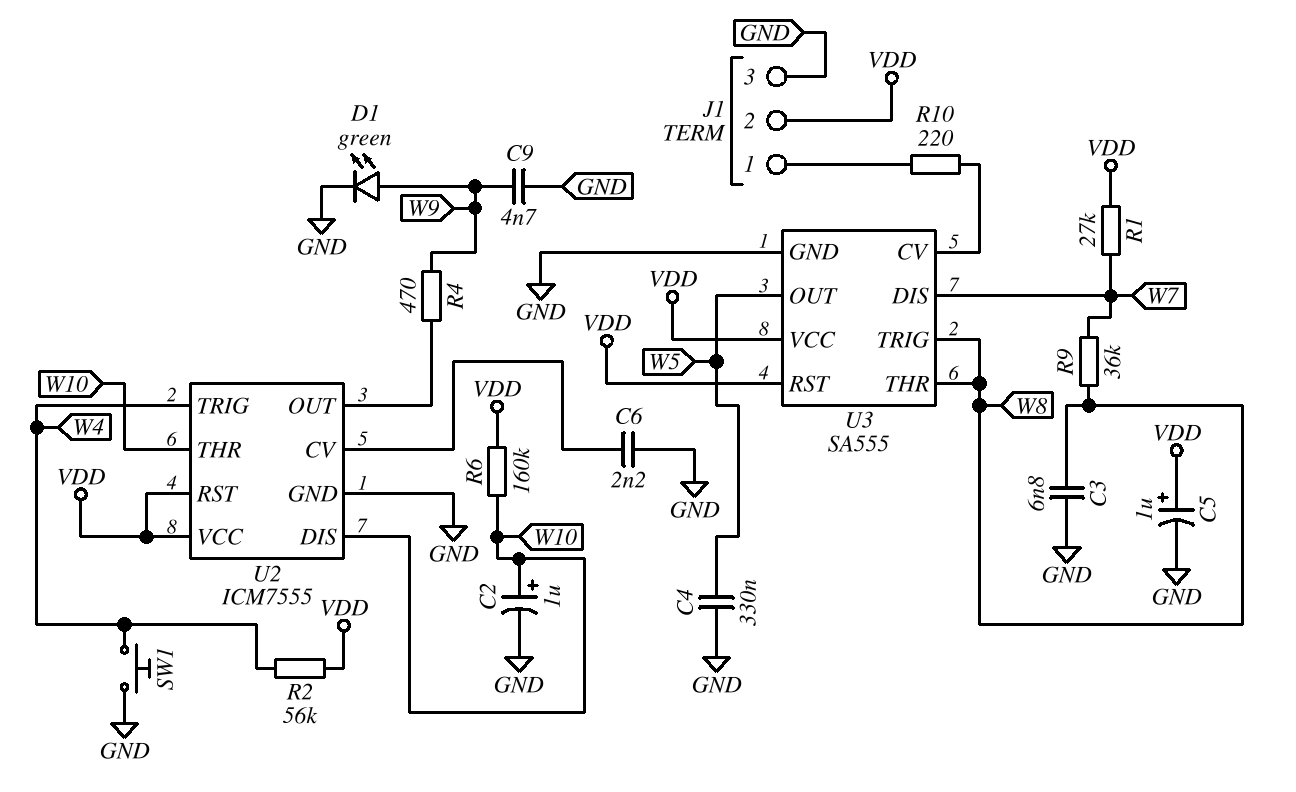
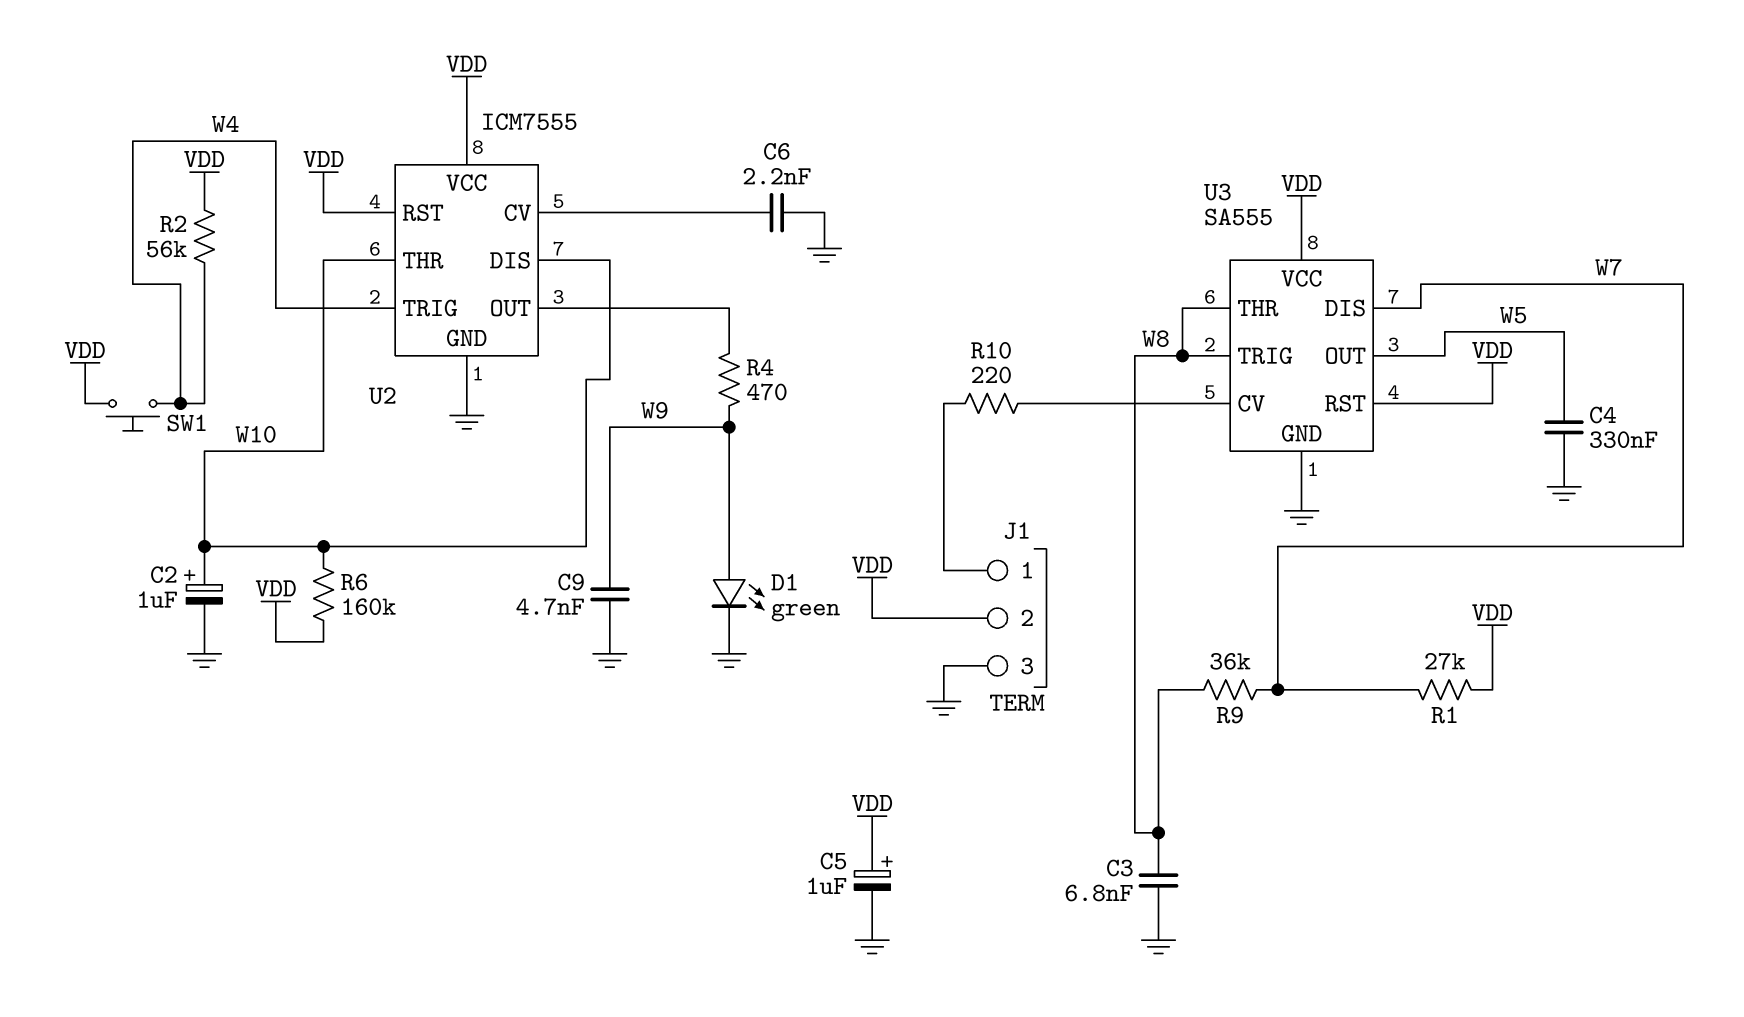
SW1: button (GND, W4) -> button (VDD, W4)

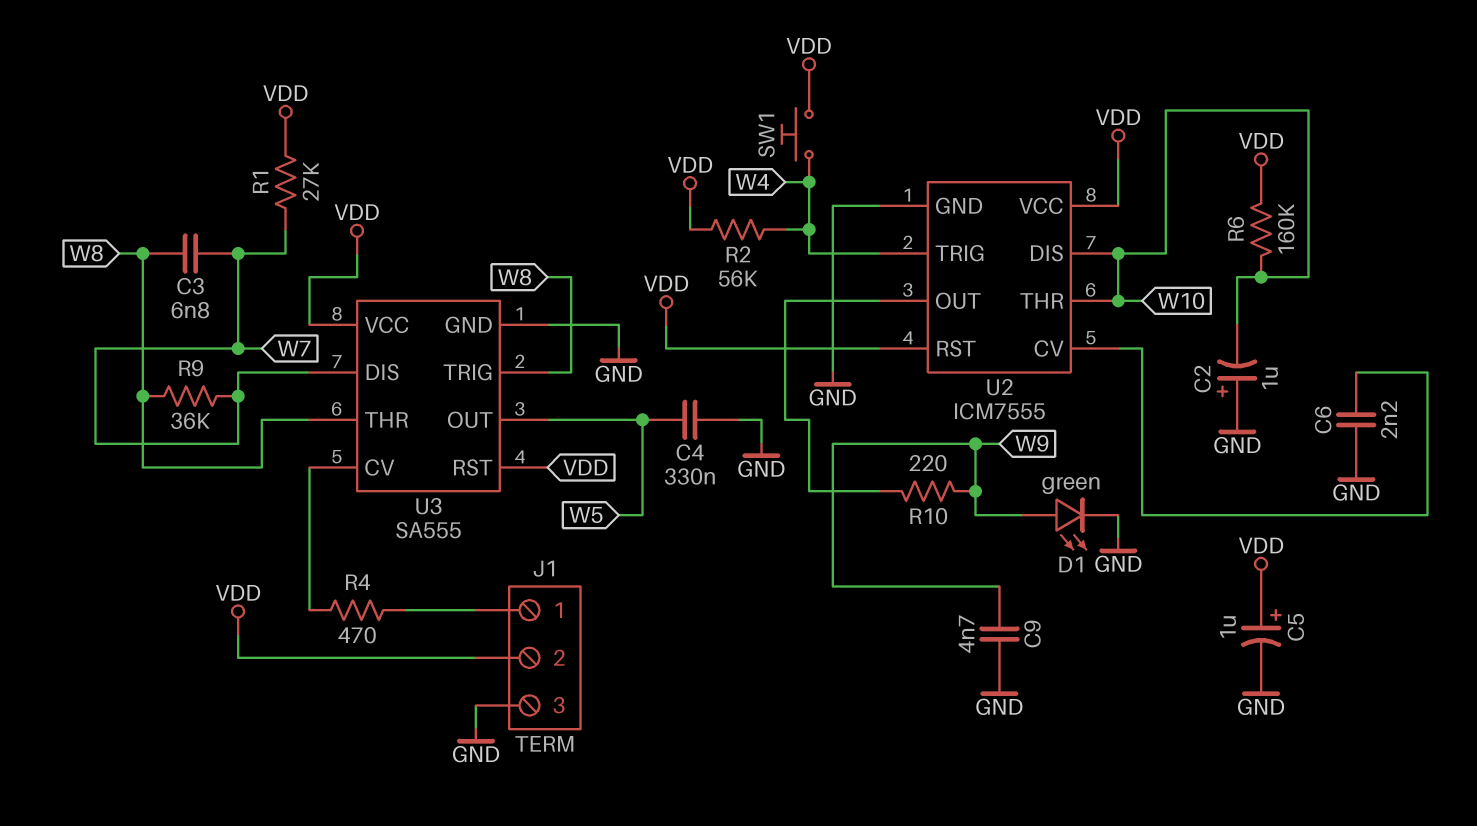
C2: 1uF (plus W10, minus GND) -> 1uF (plus GND, minus W10)
C3: 6.8nF (GND, W8) -> 6.8nF (W7, W8)
R4: 470 (U2/OUT, W9) -> 470 (J1/1, U3/CV)
R10: 220 (J1/1, U3/CV) -> 220 (U2/OUT, W9)

